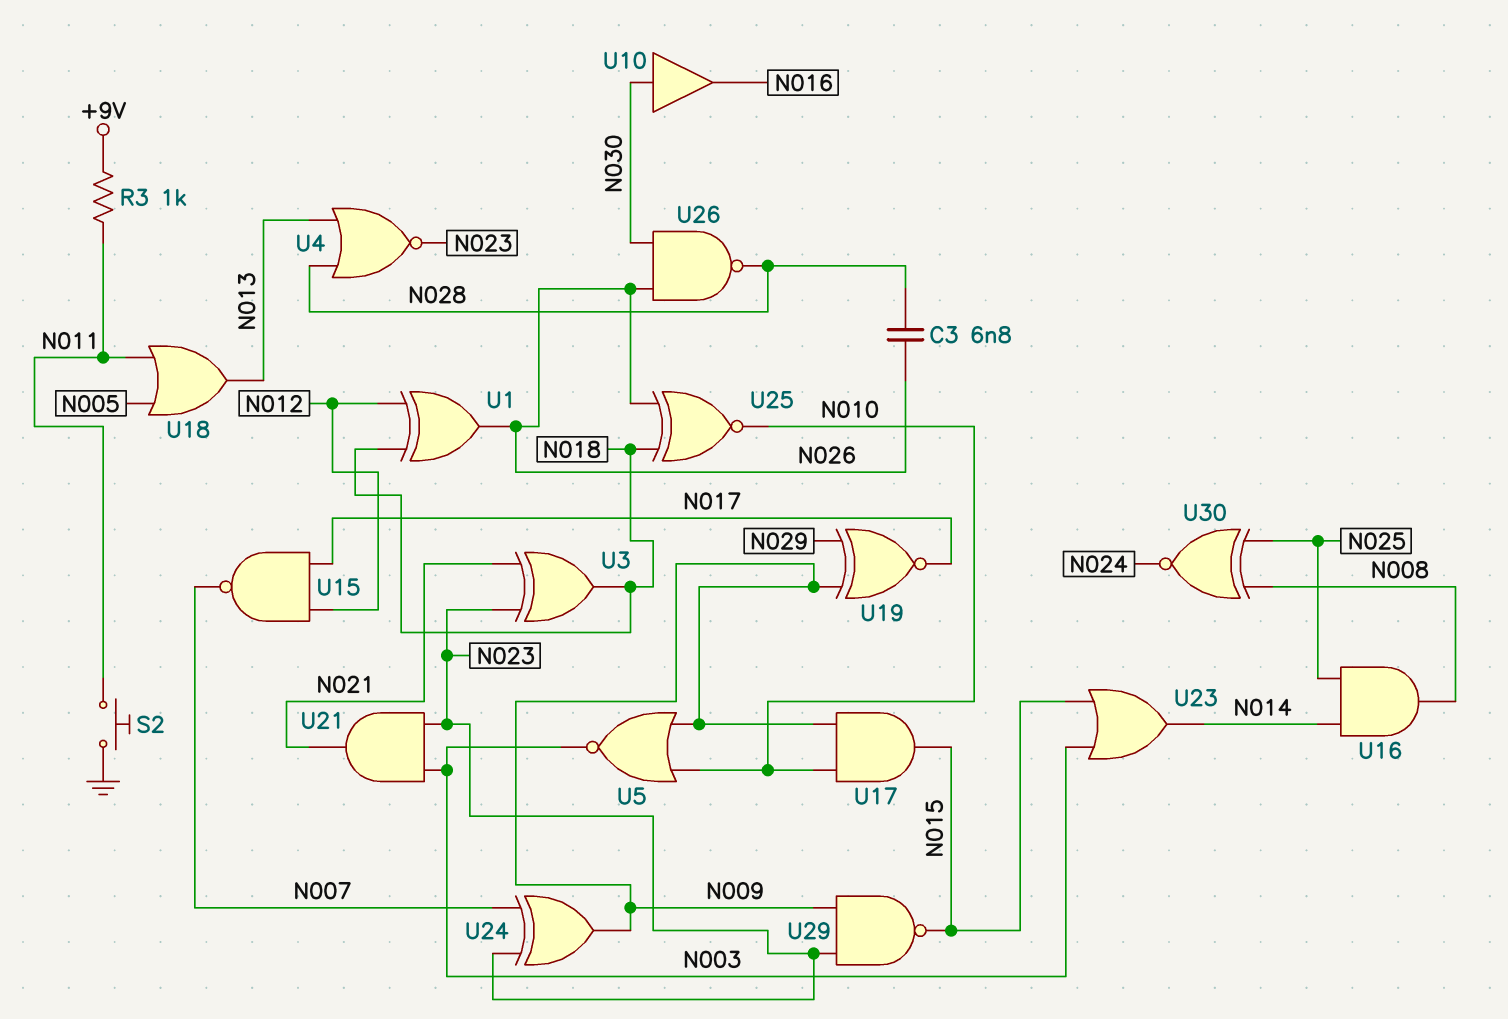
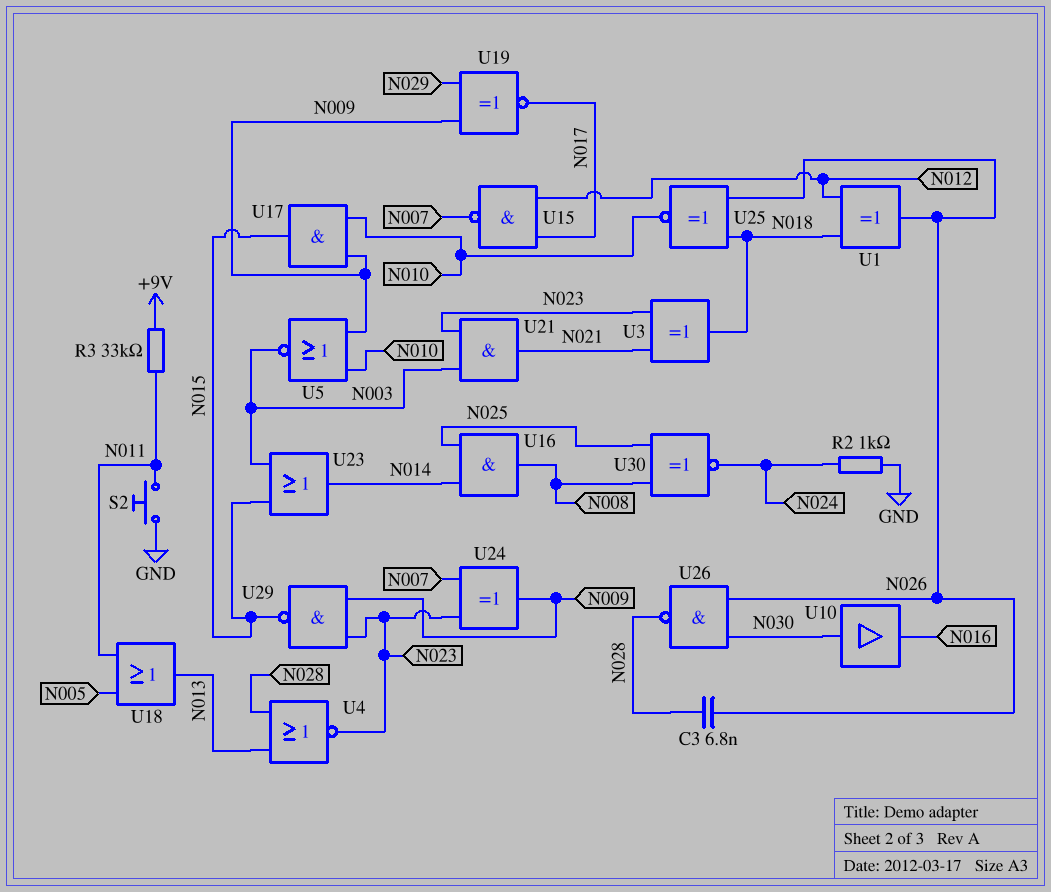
R2: none -> 1k (GND, N024)
R3: 1k (+9V, N011) -> 33k (+9V, N011)

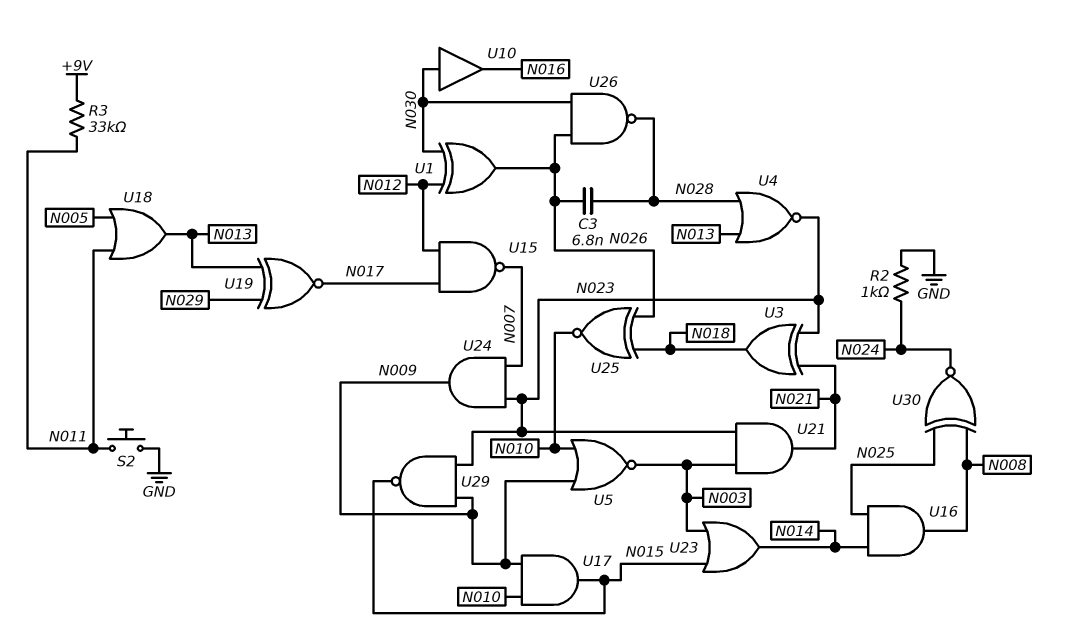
U1: XOR (in N012, in N018, out N026) -> XOR (in N012, in N030, out N026)
U19: XNOR (in N009, in N029, out N017) -> XNOR (in N013, in N029, out N017)
U24: XOR (in N007, in N023, out N009) -> AND (in N007, in N023, out N009)

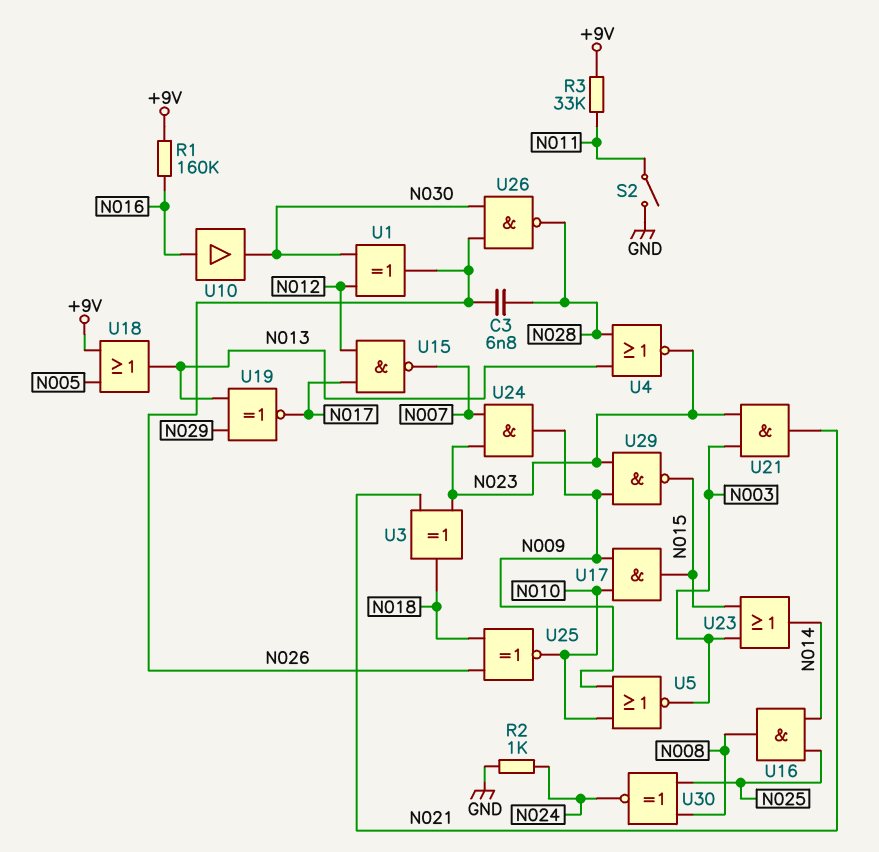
R1: none -> 160k (+9V, N016)
S2: button (GND, N011) -> switch (GND, N011)
U10: buffer (in N030, out N016) -> buffer (in N016, out N030)
U18: OR (in N005, in N011, out N013) -> OR (in +9V, in N005, out N013)

